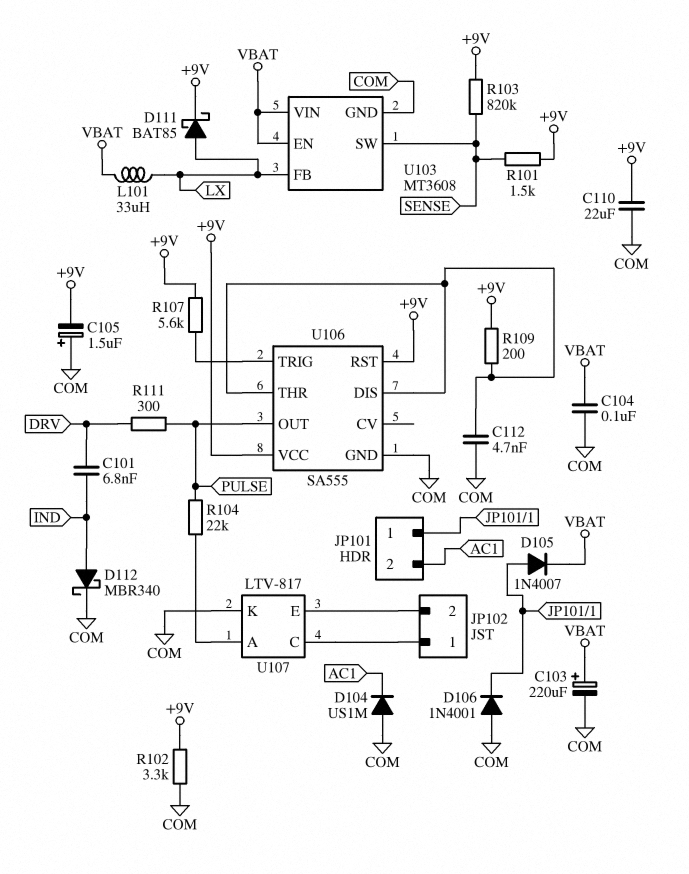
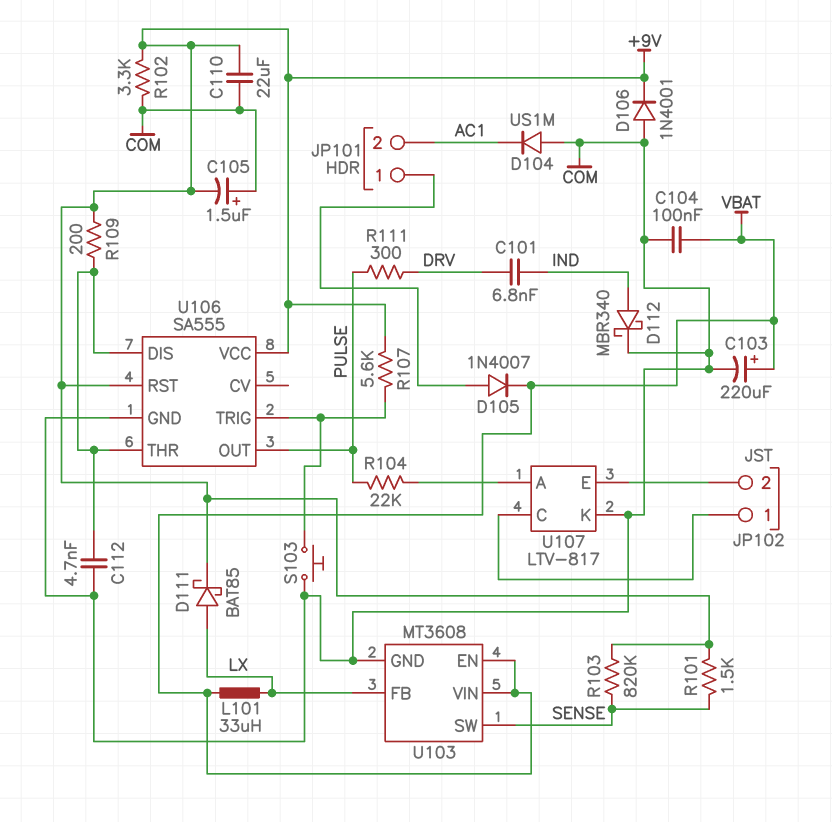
D106: diode 1N4001 (A COM, K JP101/1) -> diode 1N4001 (A COM, K +9V)
S103: none -> button (COM, U106/TRIG)

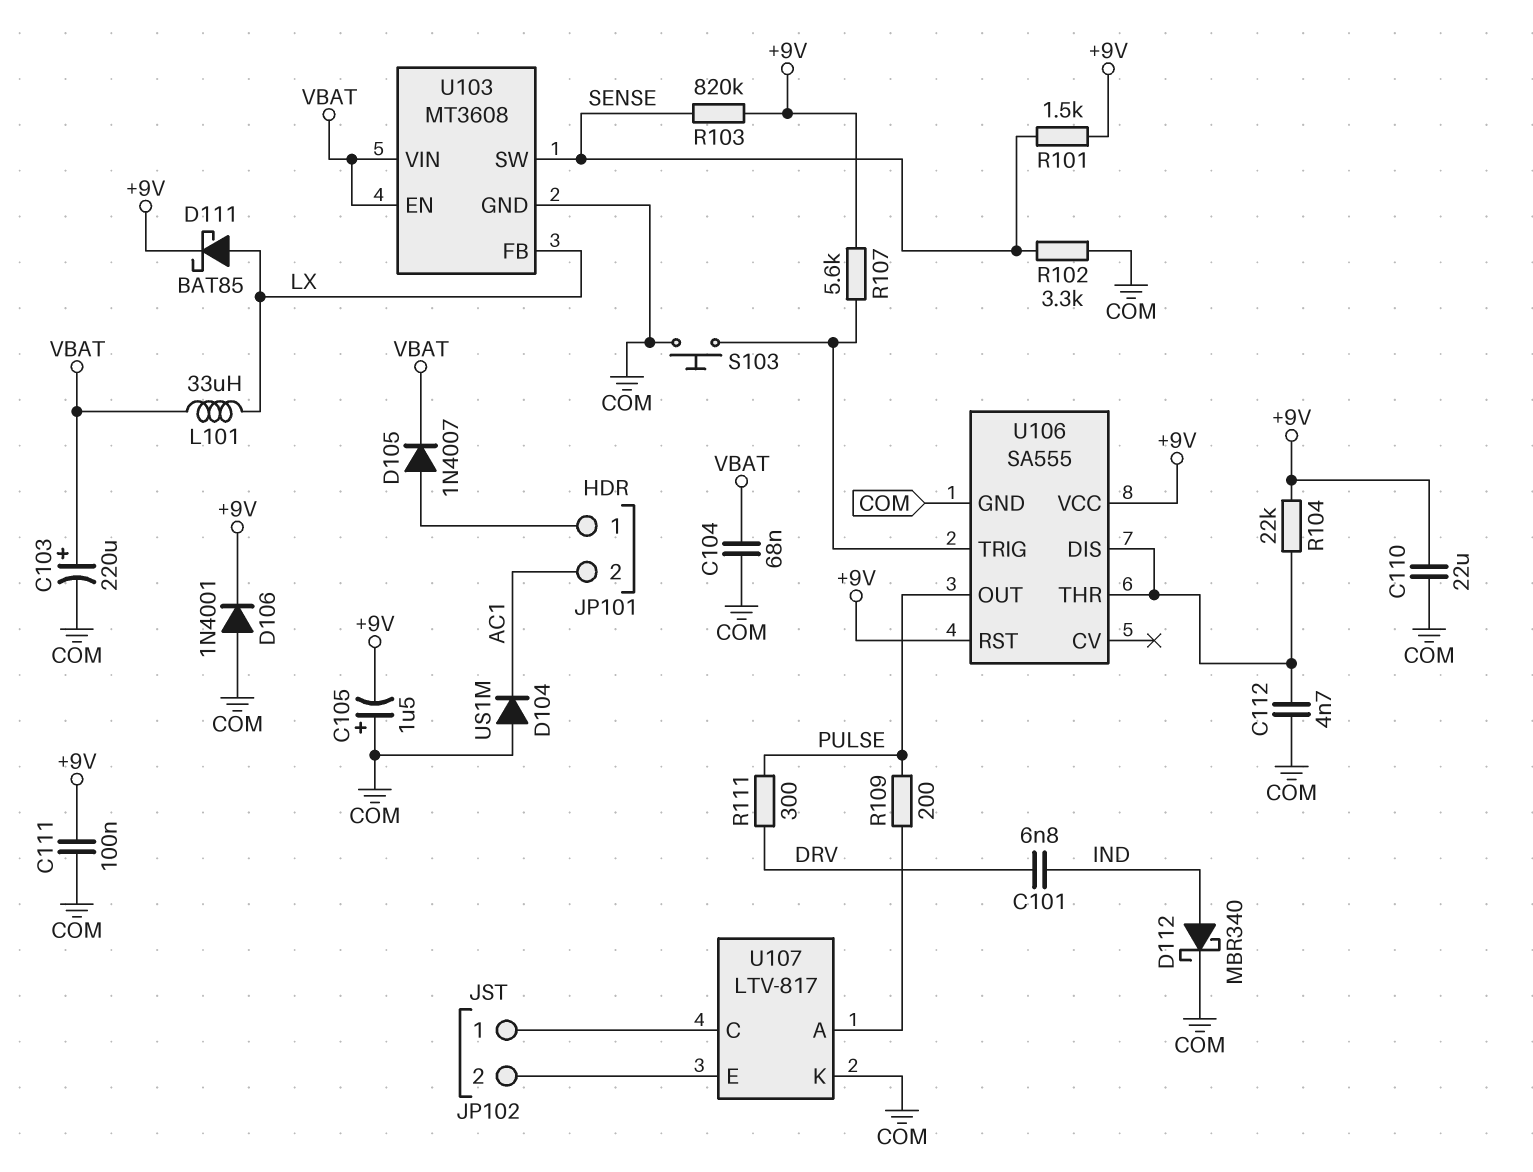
C104: 100nF (COM, VBAT) -> 68nF (COM, VBAT)
C111: none -> 100nF (+9V, COM)
R102: 3.3k (+9V, COM) -> 3.3k (COM, SENSE)
R104: 22k (PULSE, U107/A) -> 22k (+9V, U106/DIS)
R109: 200 (+9V, U106/DIS) -> 200 (PULSE, U107/A)

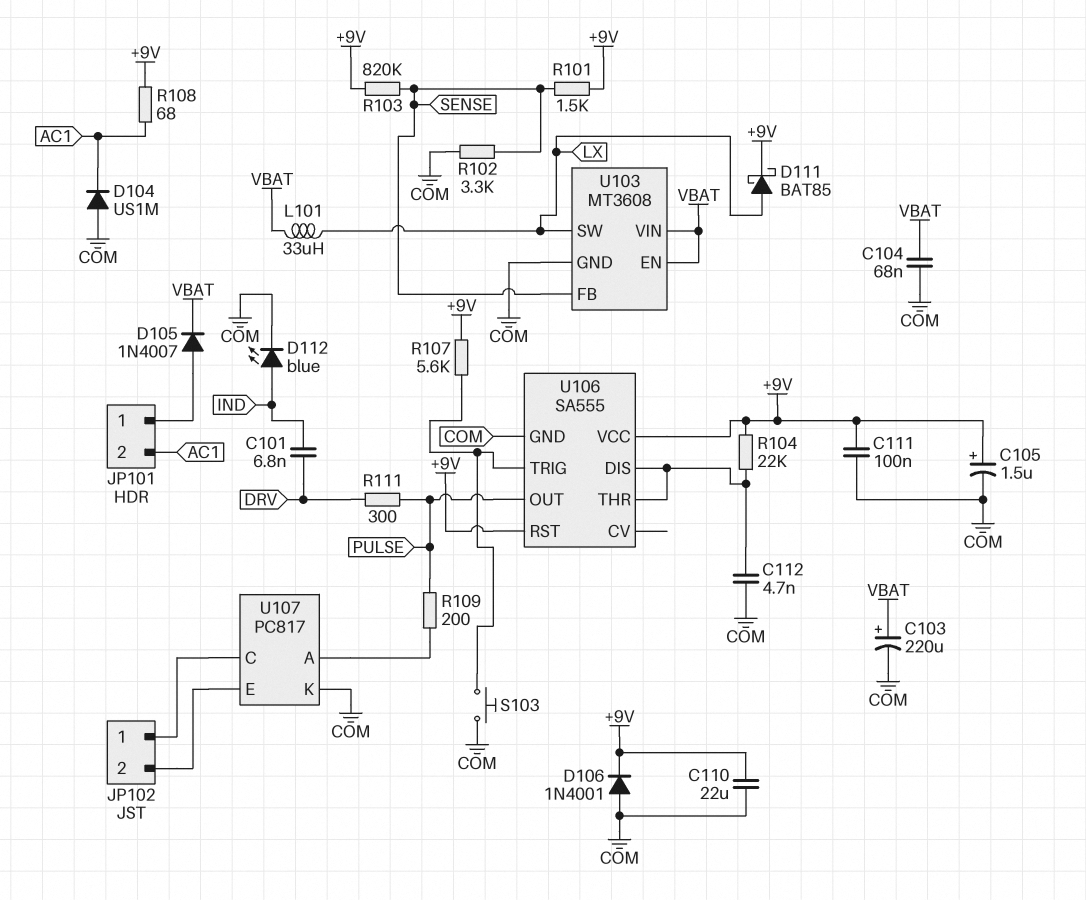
C105: 1.5uF (plus COM, minus +9V) -> 1.5uF (plus +9V, minus COM)
D112: schottky MBR340 (A IND, K COM) -> LED blue (A IND, K COM)
R108: none -> 68 (+9V, AC1)
U103 pin FB: LX -> SENSE
U103 pin SW: SENSE -> LX
U107: LTV-817 -> PC817

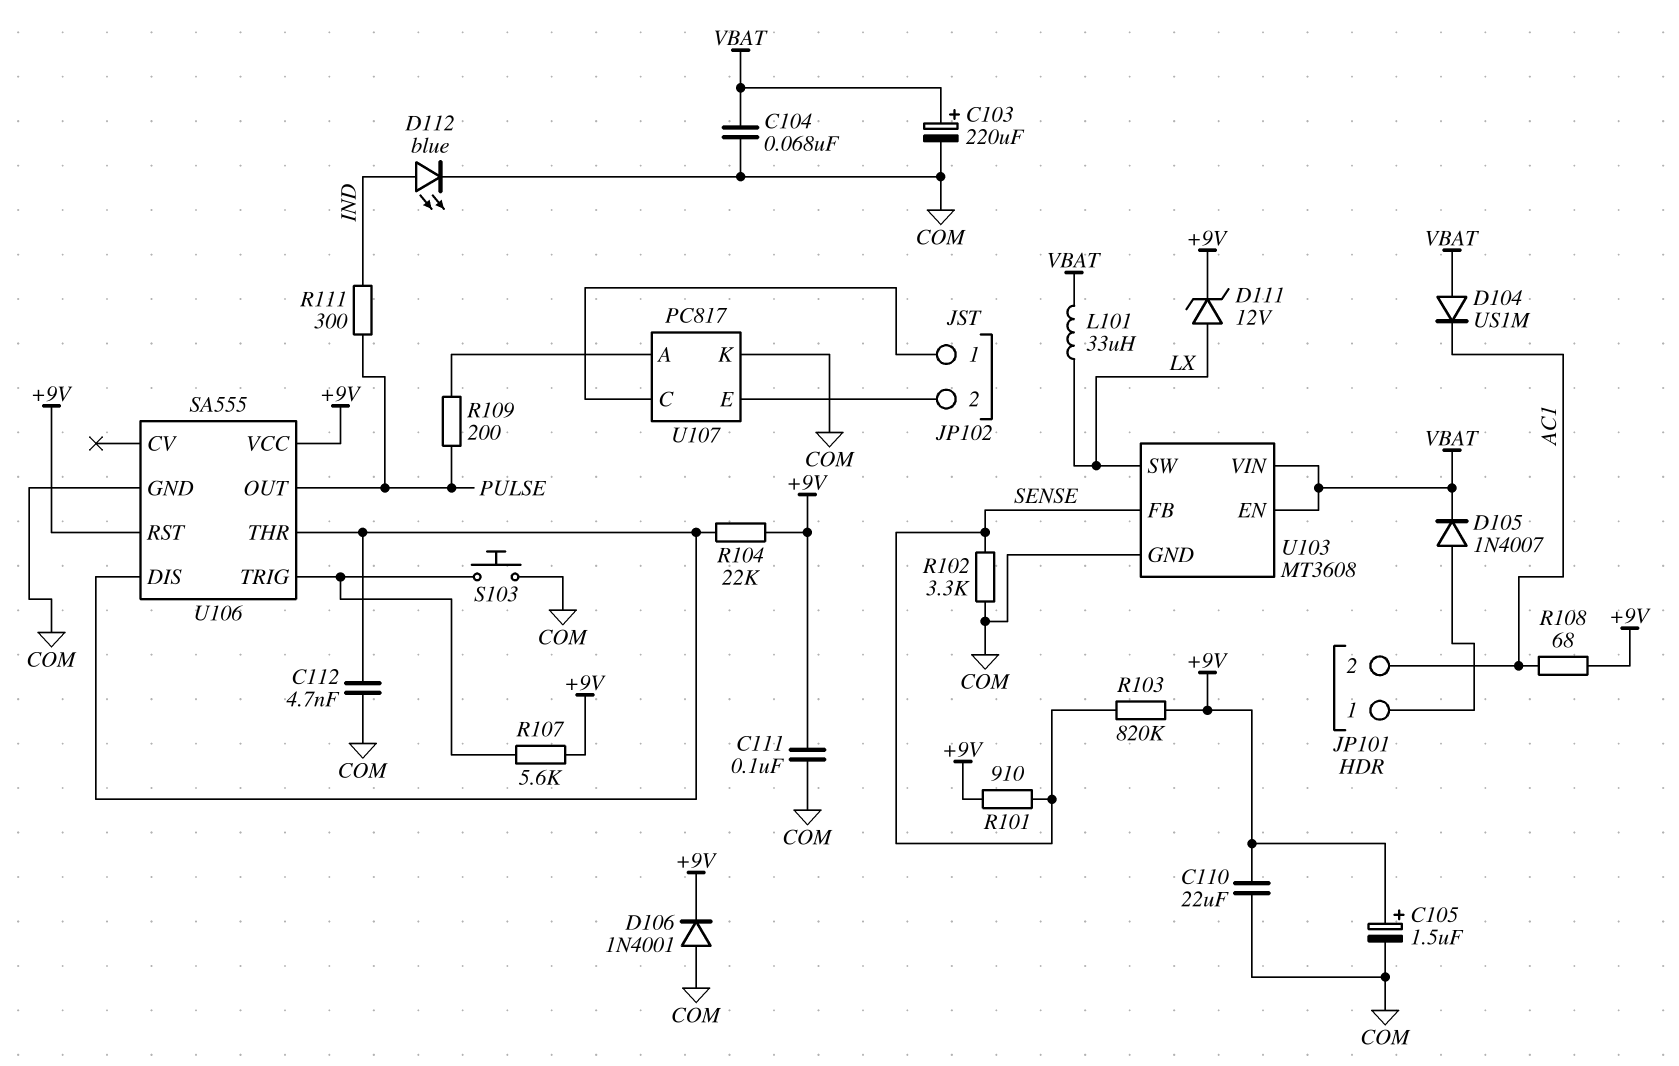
C101: 6.8nF (DRV, IND) -> none
D104: diode US1M (A COM, K AC1) -> diode US1M (A VBAT, K AC1)
D111: schottky BAT85 (A LX, K +9V) -> zener 12V (A LX, K +9V)
R101: 1.5k (+9V, SENSE) -> 910 (+9V, SENSE)
R111: 300 (DRV, PULSE) -> 300 (IND, PULSE)

